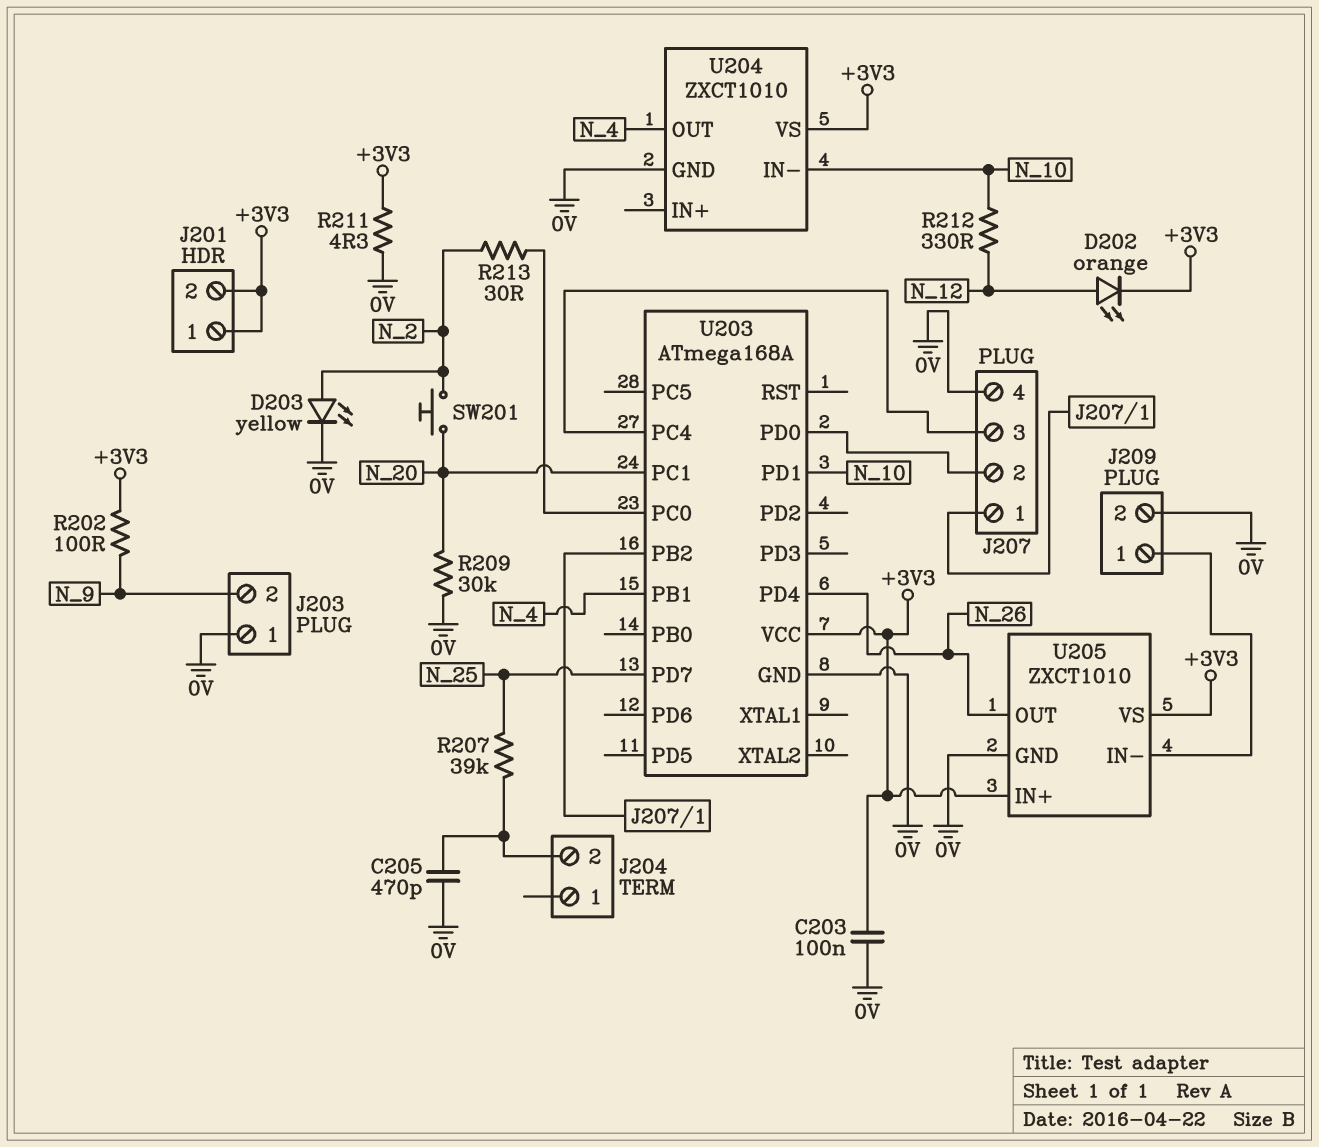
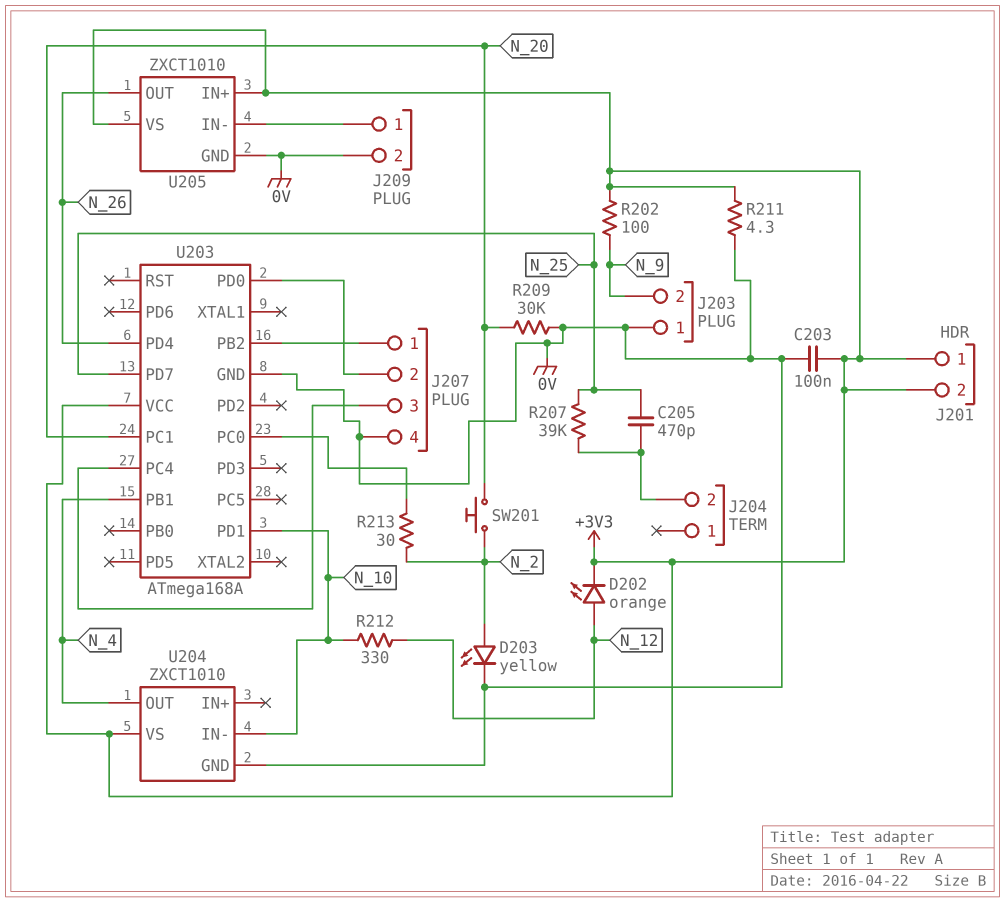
C205: 470pF (0V, J204/2) -> 470pF (J204/2, N_25)

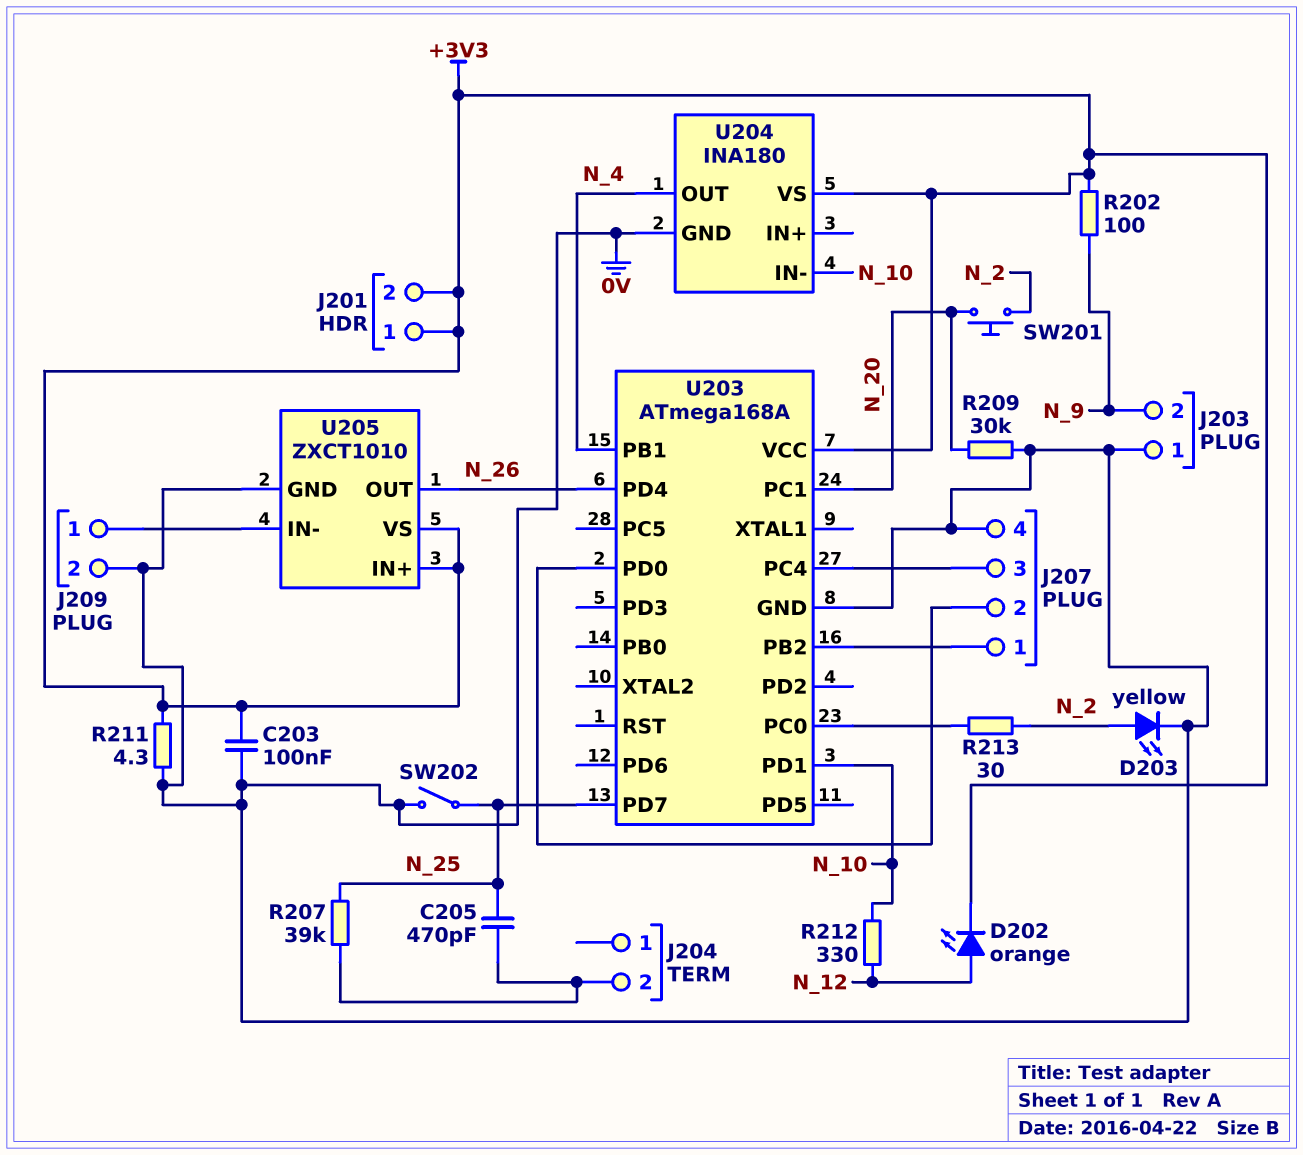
SW202: none -> switch (0V, N_25)
U204: ZXCT1010 -> INA180

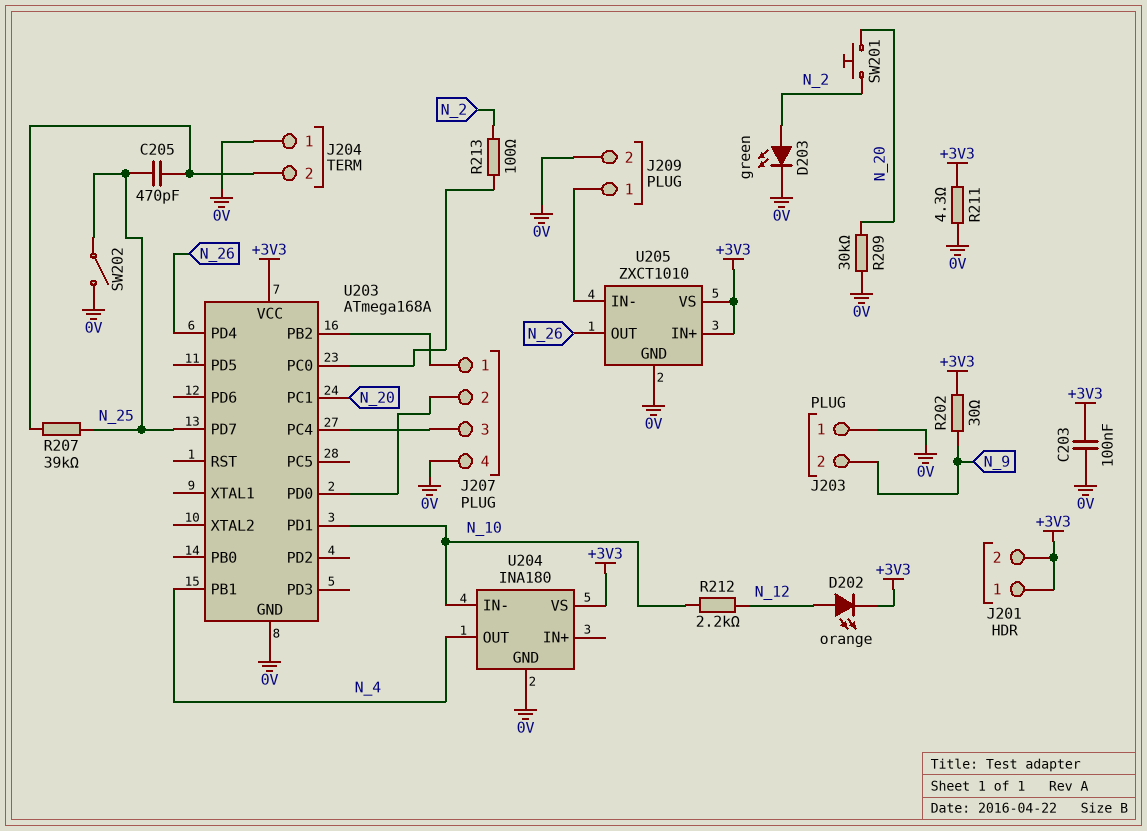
D203: LED yellow (A N_2, K 0V) -> LED green (A N_2, K 0V)
J204 pin 1: none -> 0V
R202: 100 (+3V3, N_9) -> 30 (+3V3, N_9)
R212: 330 (N_10, N_12) -> 2.2k (N_10, N_12)
R213: 30 (N_2, U203/PC0) -> 100 (N_2, U203/PC0)

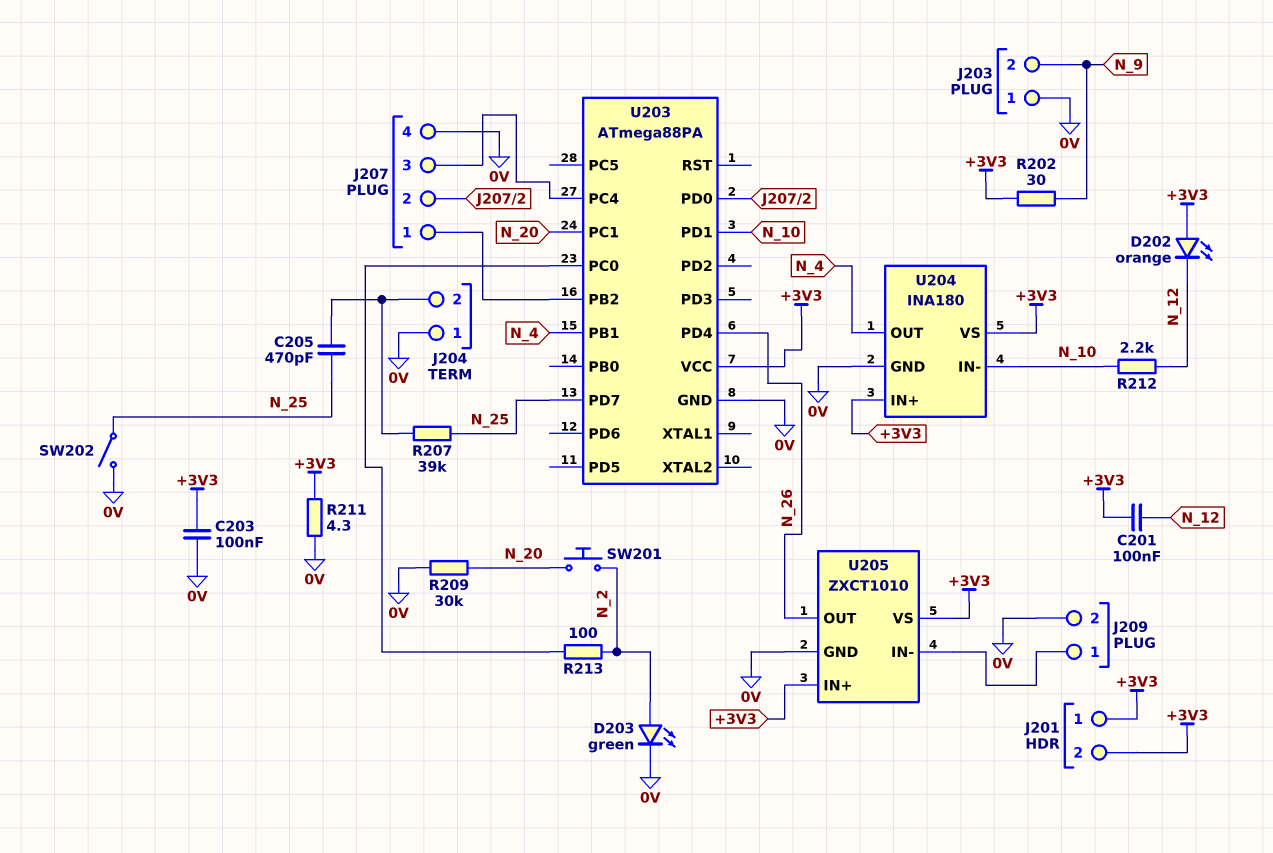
C201: none -> 100nF (+3V3, N_12)
D202: LED orange (A N_12, K +3V3) -> LED orange (A +3V3, K N_12)
U203: ATmega168A -> ATmega88PA
U204 pin IN+: none -> +3V3

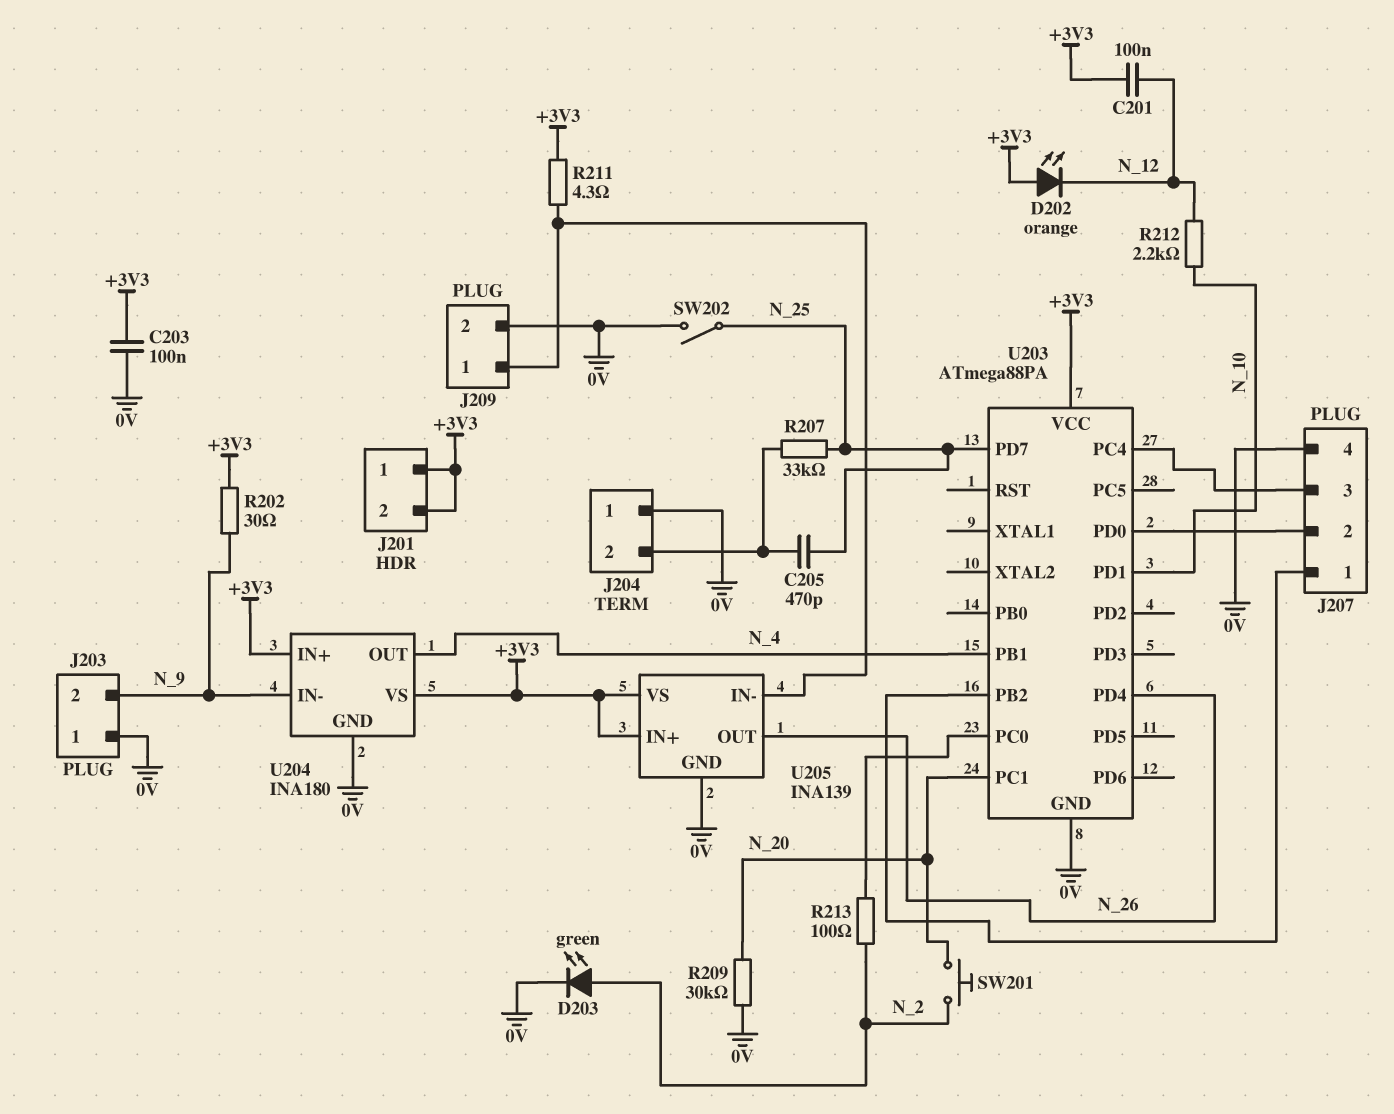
R207: 39k (J204/2, N_25) -> 33k (J204/2, N_25)
R211: 4.3 (+3V3, 0V) -> 4.3 (+3V3, J209/1)
U204 pin IN-: N_10 -> N_9
U205: ZXCT1010 -> INA139

